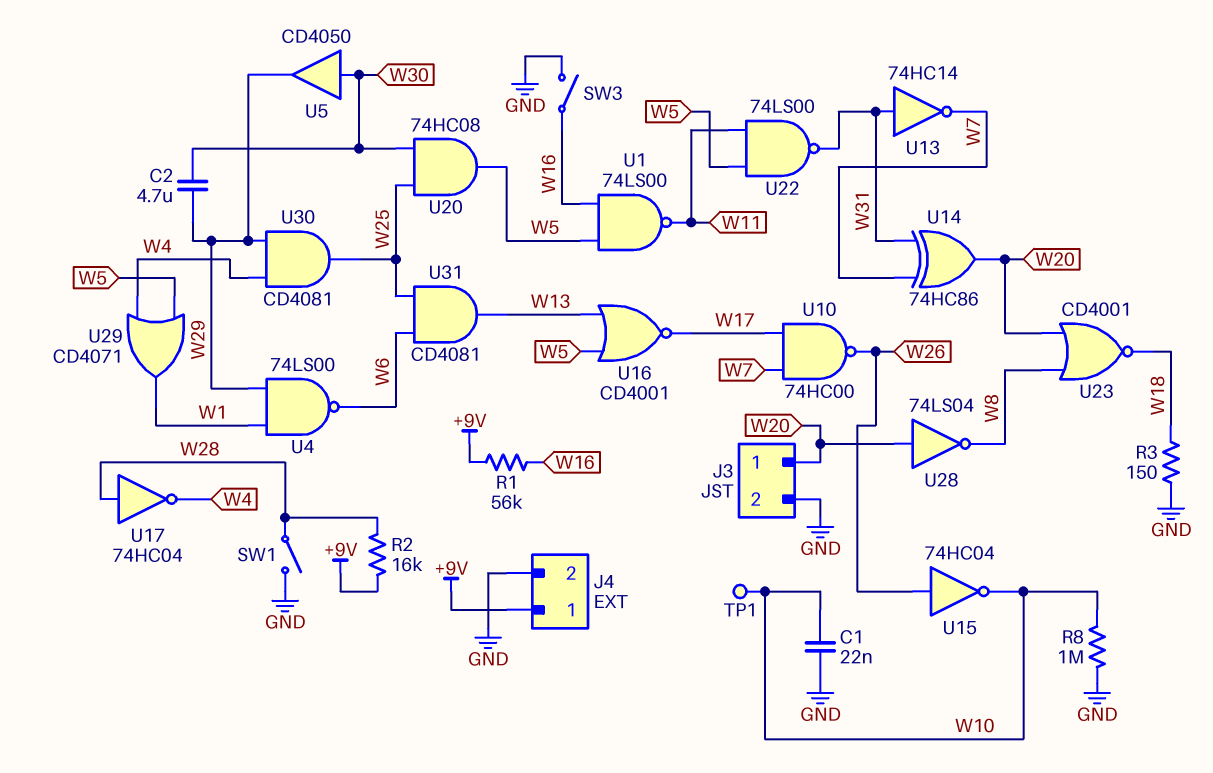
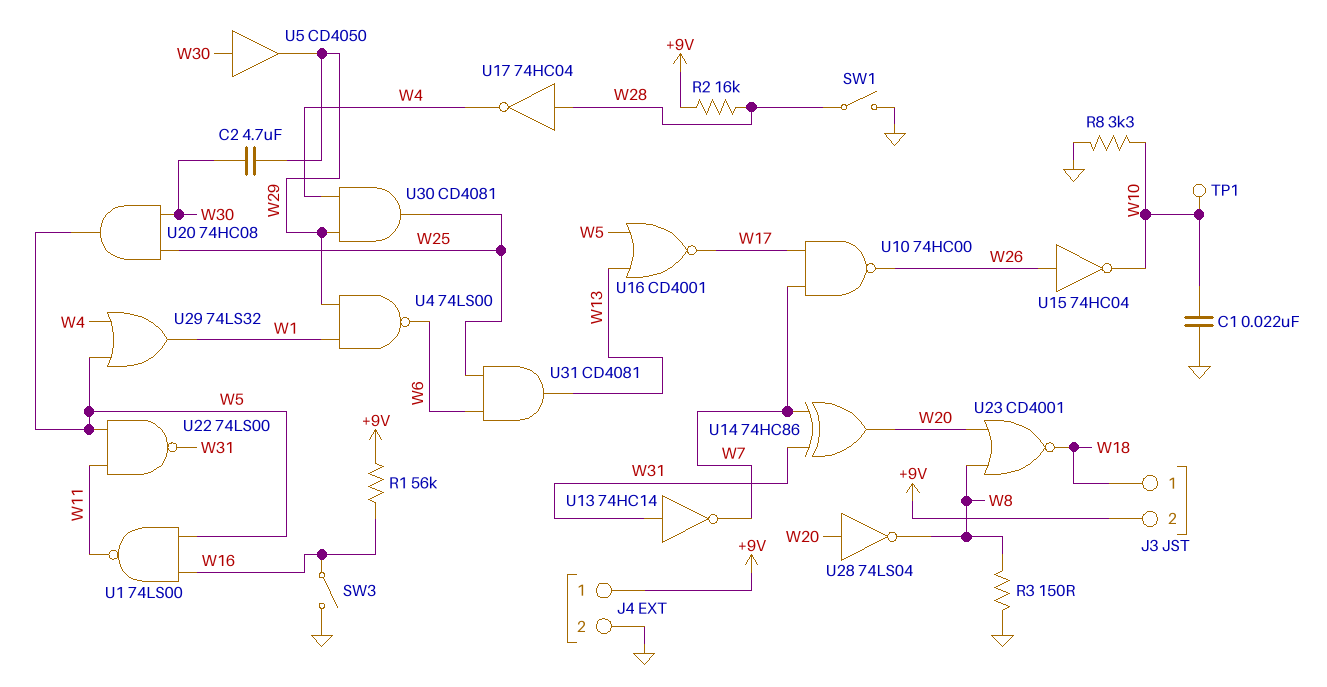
J3 pin 1: W20 -> W18
J3 pin 2: GND -> +9V
R3: 150 (GND, W18) -> 150 (GND, W8)
R8: 1M (GND, W10) -> 3.3k (GND, W10)
U29: OR CD4071 (in W4, in W5, out W1) -> OR 74LS32 (in W4, in W5, out W1)

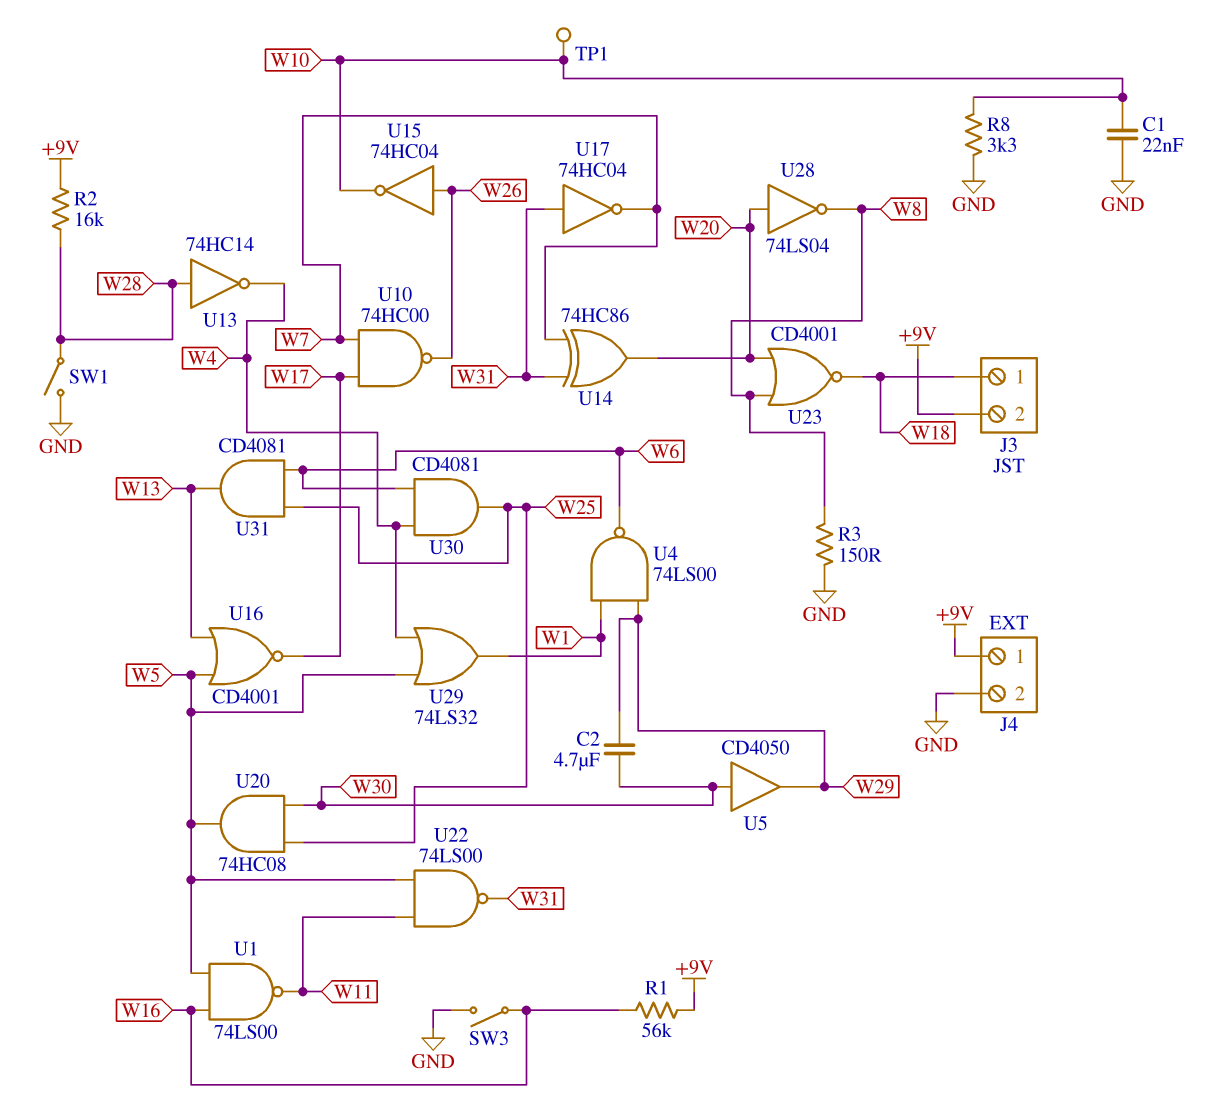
U13: NOT 74HC14 (in W31, out W7) -> NOT 74HC14 (in W28, out W4)
U17: NOT 74HC04 (in W28, out W4) -> NOT 74HC04 (in W31, out W7)
U30: AND CD4081 (in W4, in W29, out W25) -> AND CD4081 (in W4, in W6, out W25)

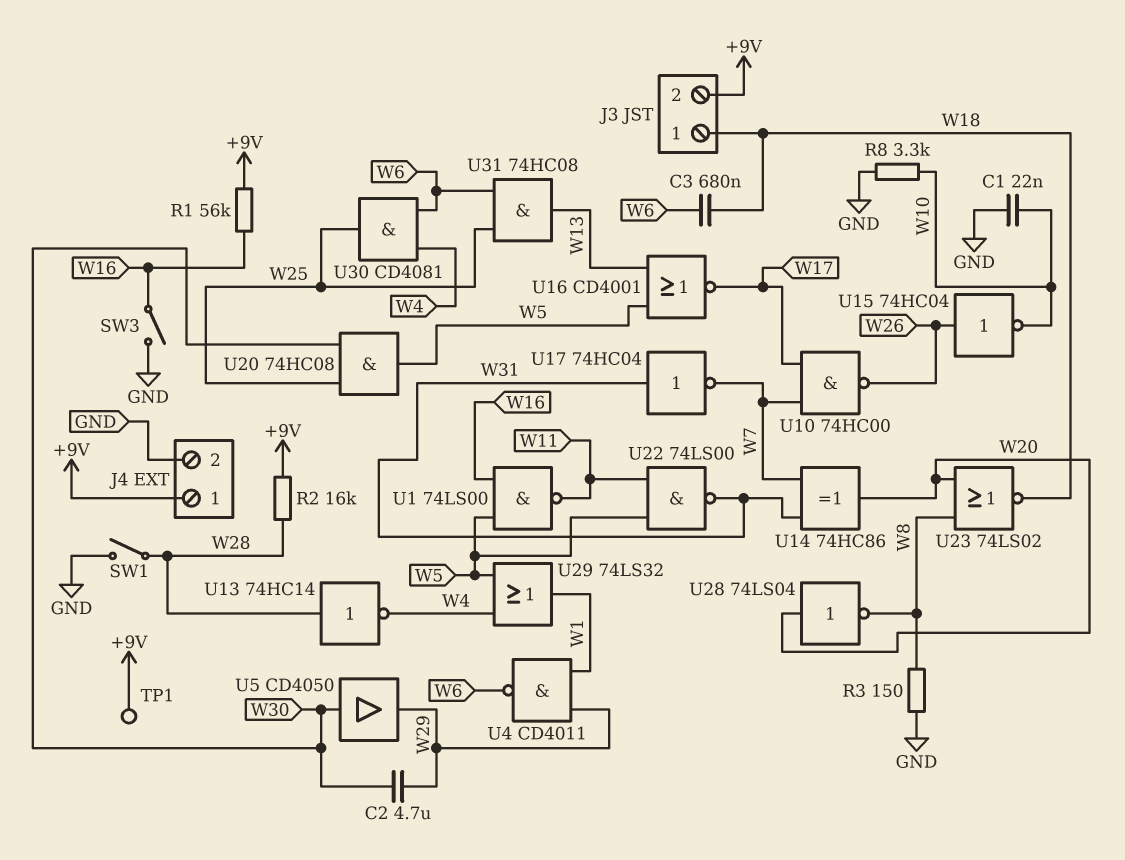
C3: none -> 680nF (W6, W18)
TP1: test point (W10) -> test point (+9V)
U4: NAND 74LS00 (in W1, in W29, out W6) -> NAND CD4011 (in W1, in W29, out W6)
U23: NOR CD4001 (in W8, in W20, out W18) -> NOR 74LS02 (in W8, in W20, out W18)
U31: AND CD4081 (in W6, in W25, out W13) -> AND 74HC08 (in W6, in W25, out W13)

